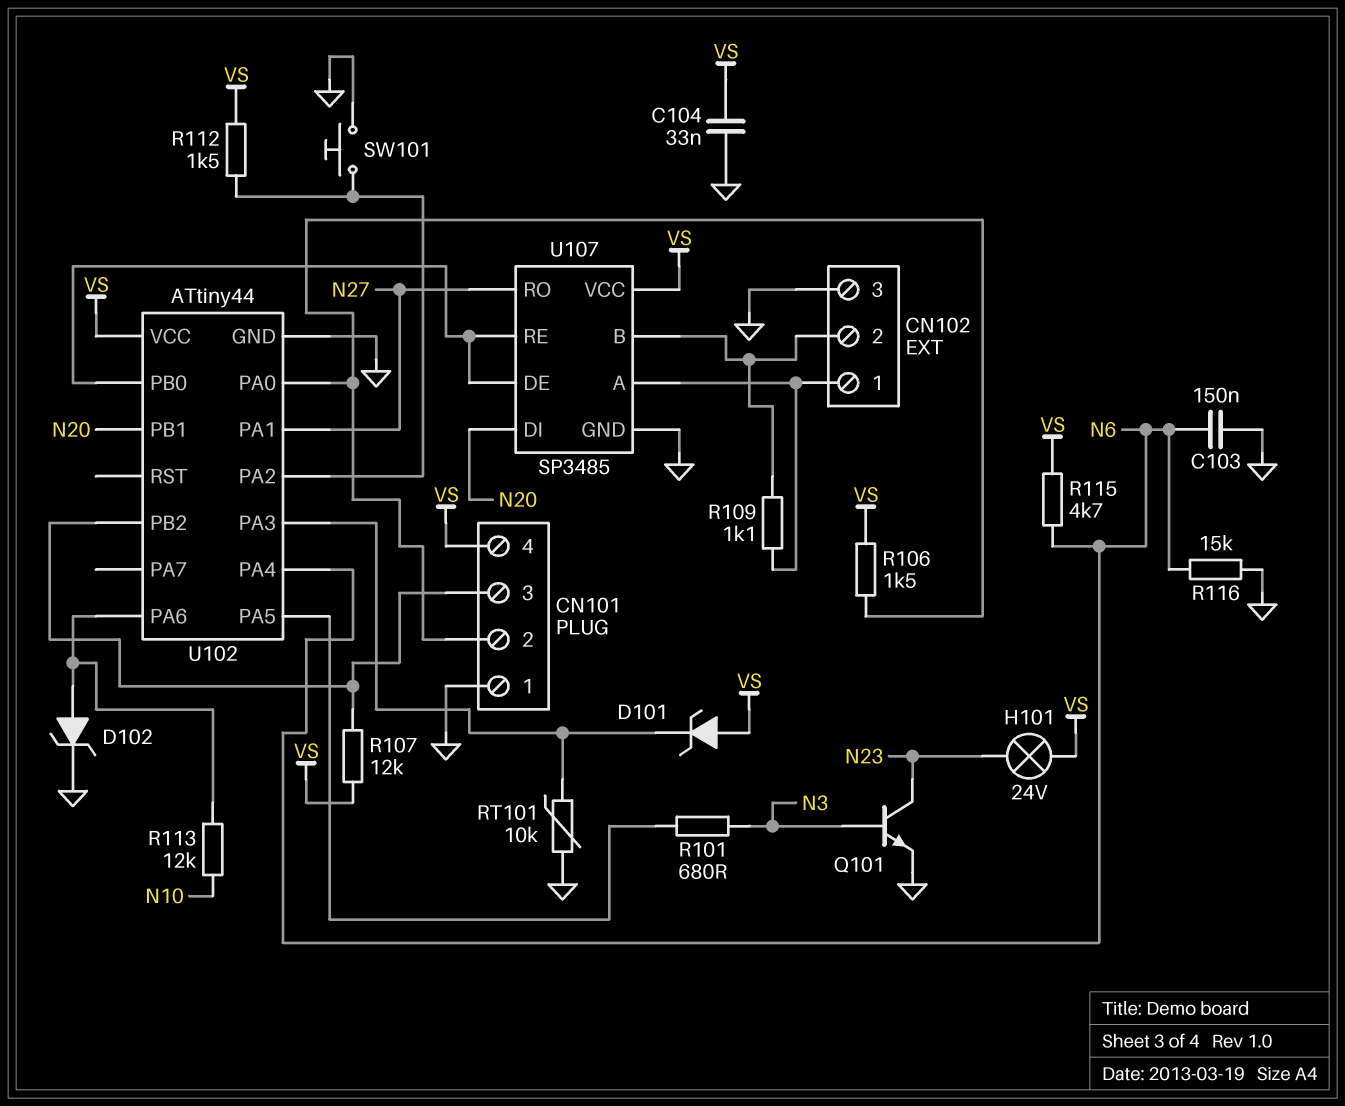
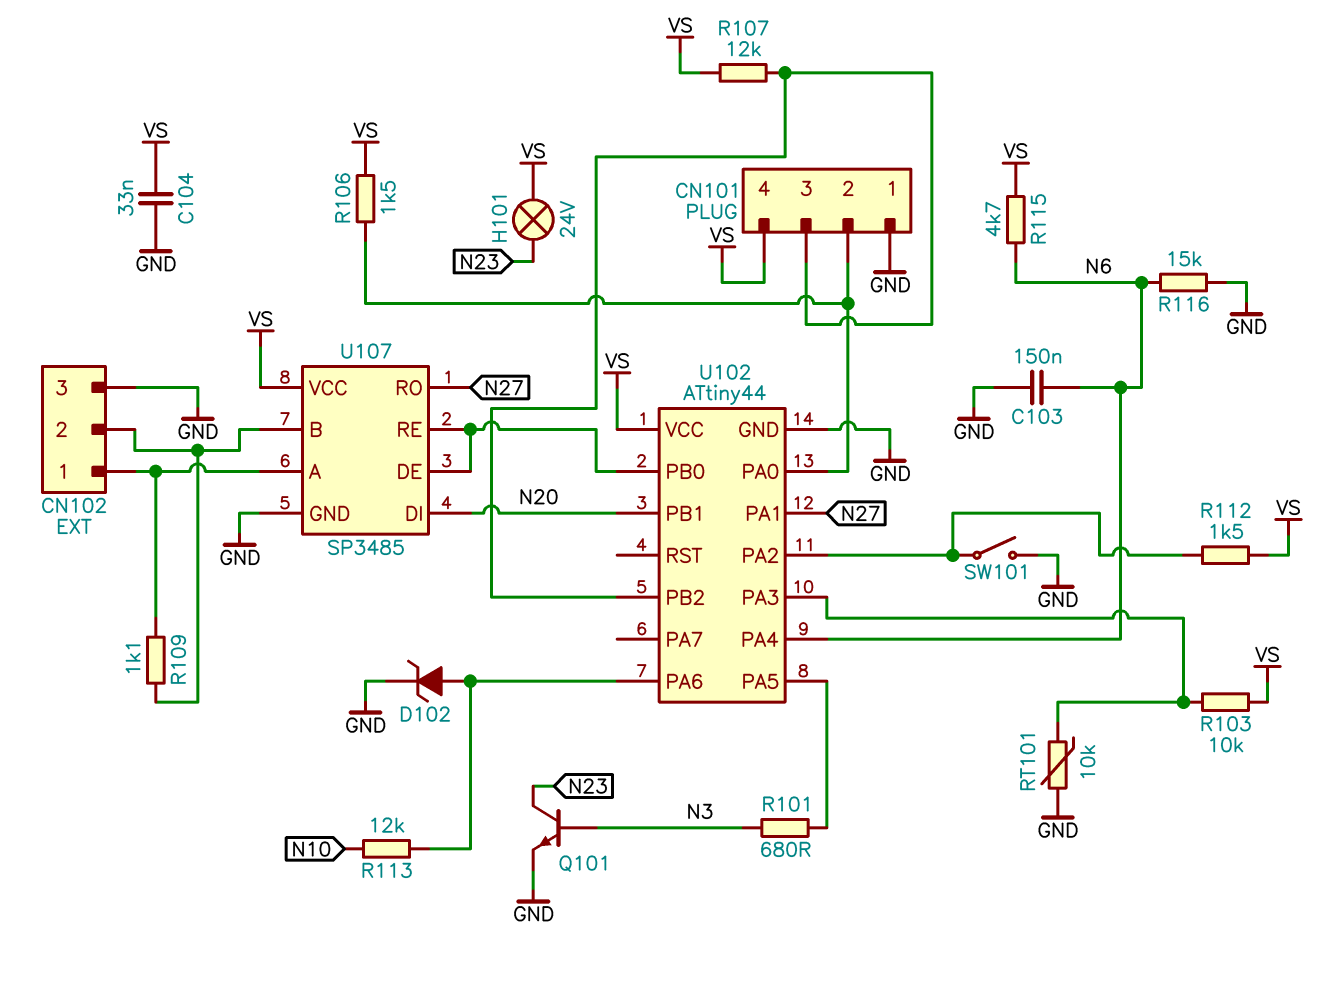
D101: zener (A VS, K U102/PA3) -> none
R103: none -> 10k (U102/PA3, VS)
SW101: button (GND, U102/PA2) -> switch (GND, U102/PA2)

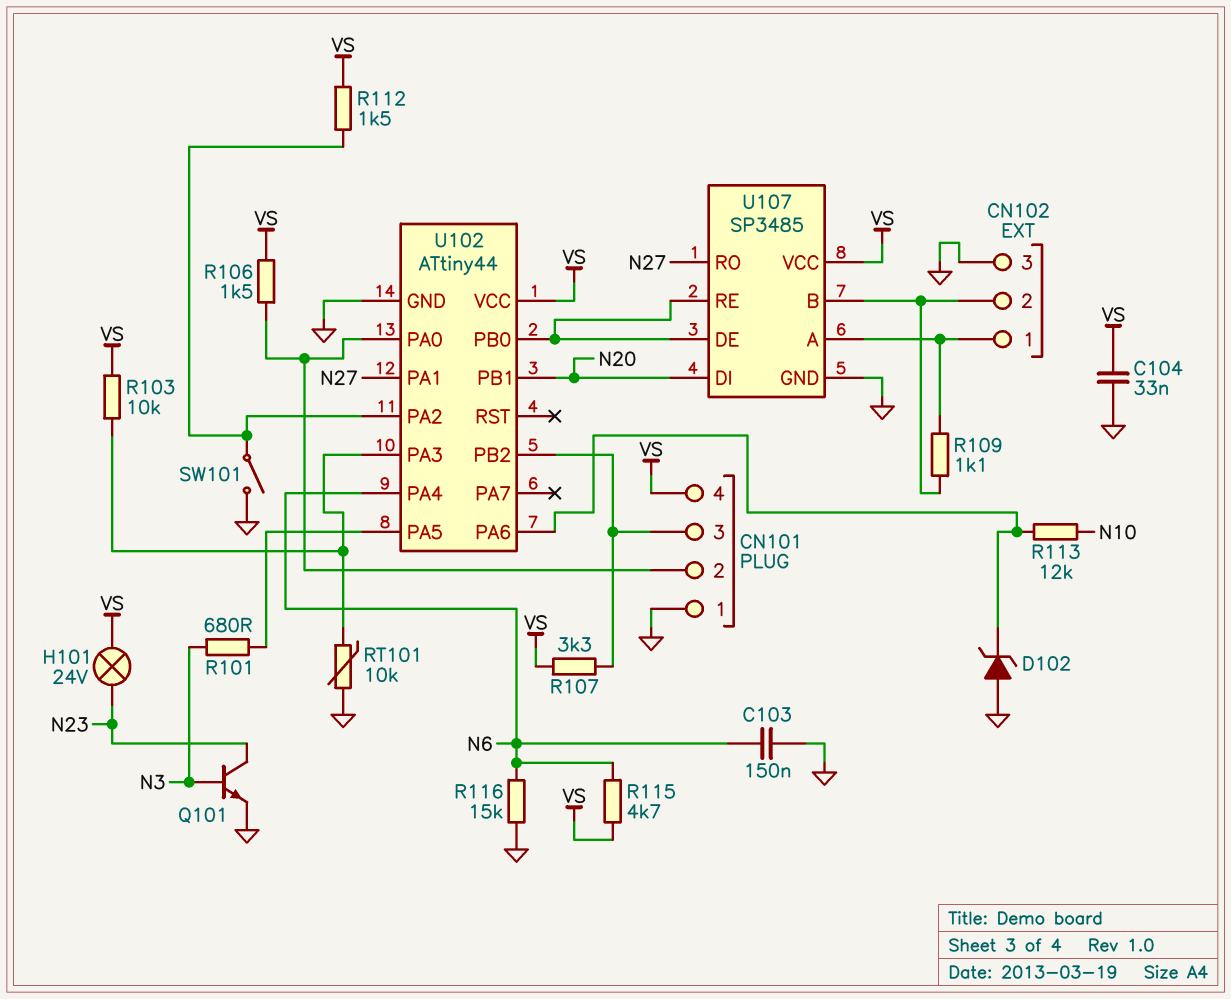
D102: zener (A U102/PA6, K GND) -> zener (A GND, K U102/PA6)
R107: 12k (CN101/3, VS) -> 3.3k (CN101/3, VS)

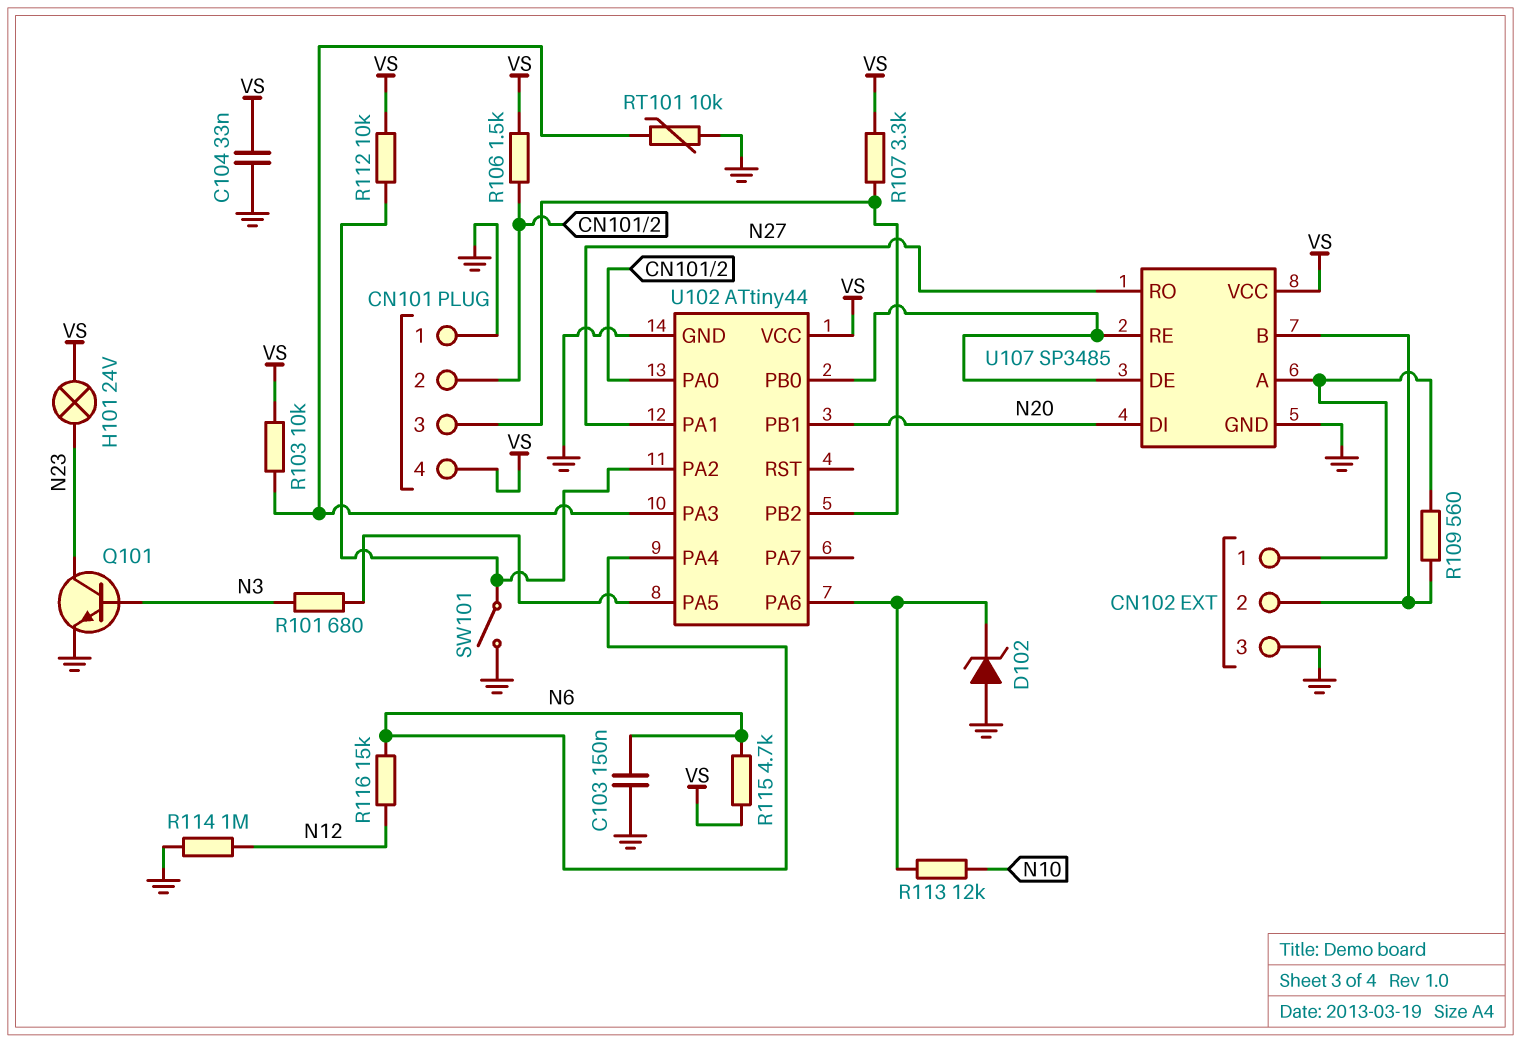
R109: 1.1k (CN102/1, CN102/2) -> 560 (CN102/1, CN102/2)
R112: 1.5k (U102/PA2, VS) -> 10k (U102/PA2, VS)
R114: none -> 1M (GND, N12)
R116: 15k (GND, N6) -> 15k (N6, N12)

